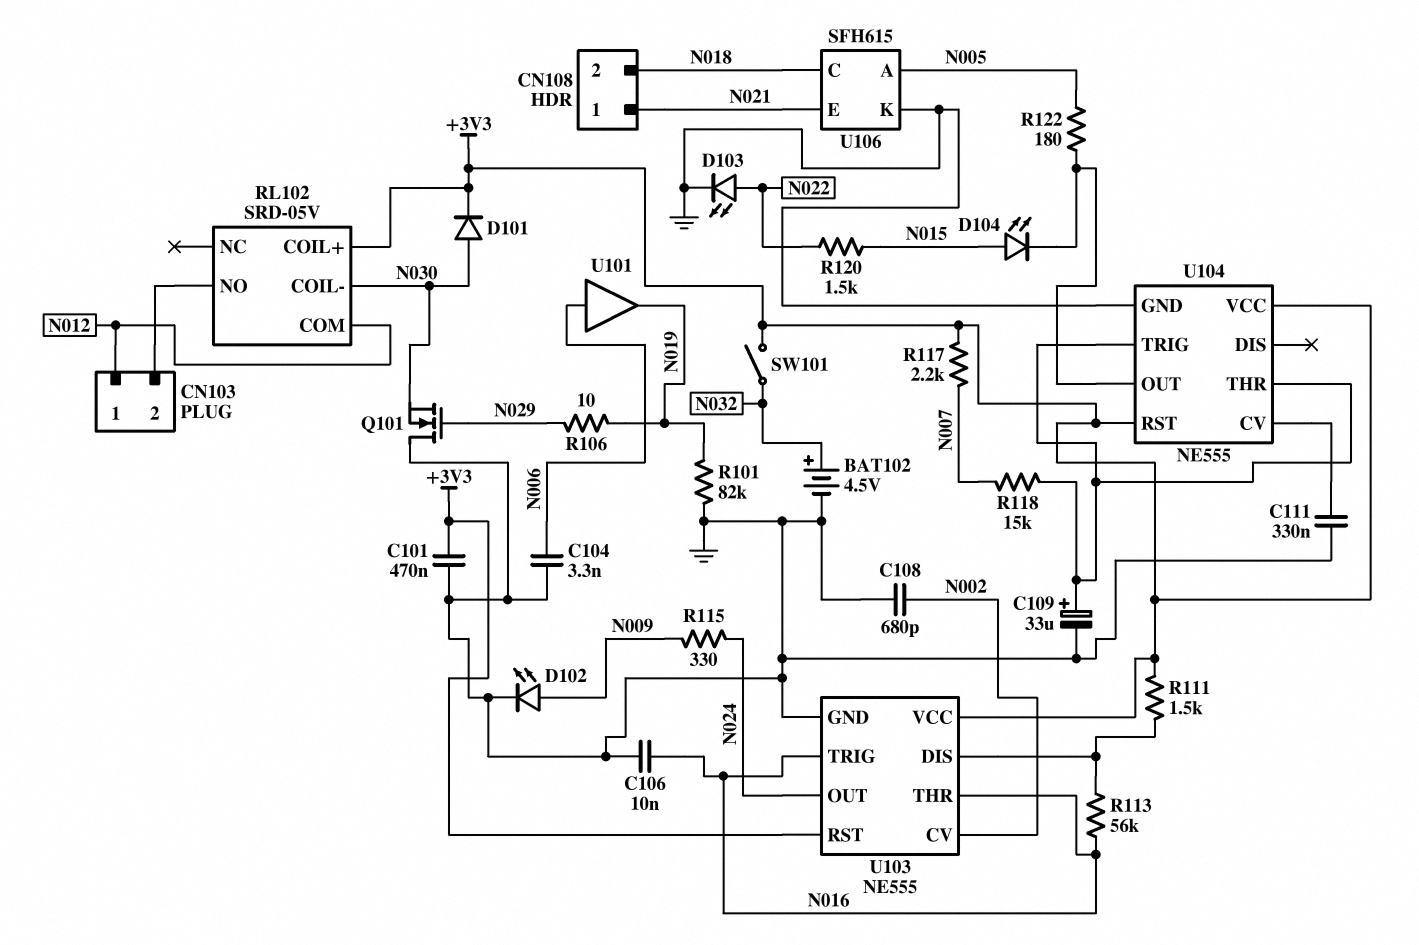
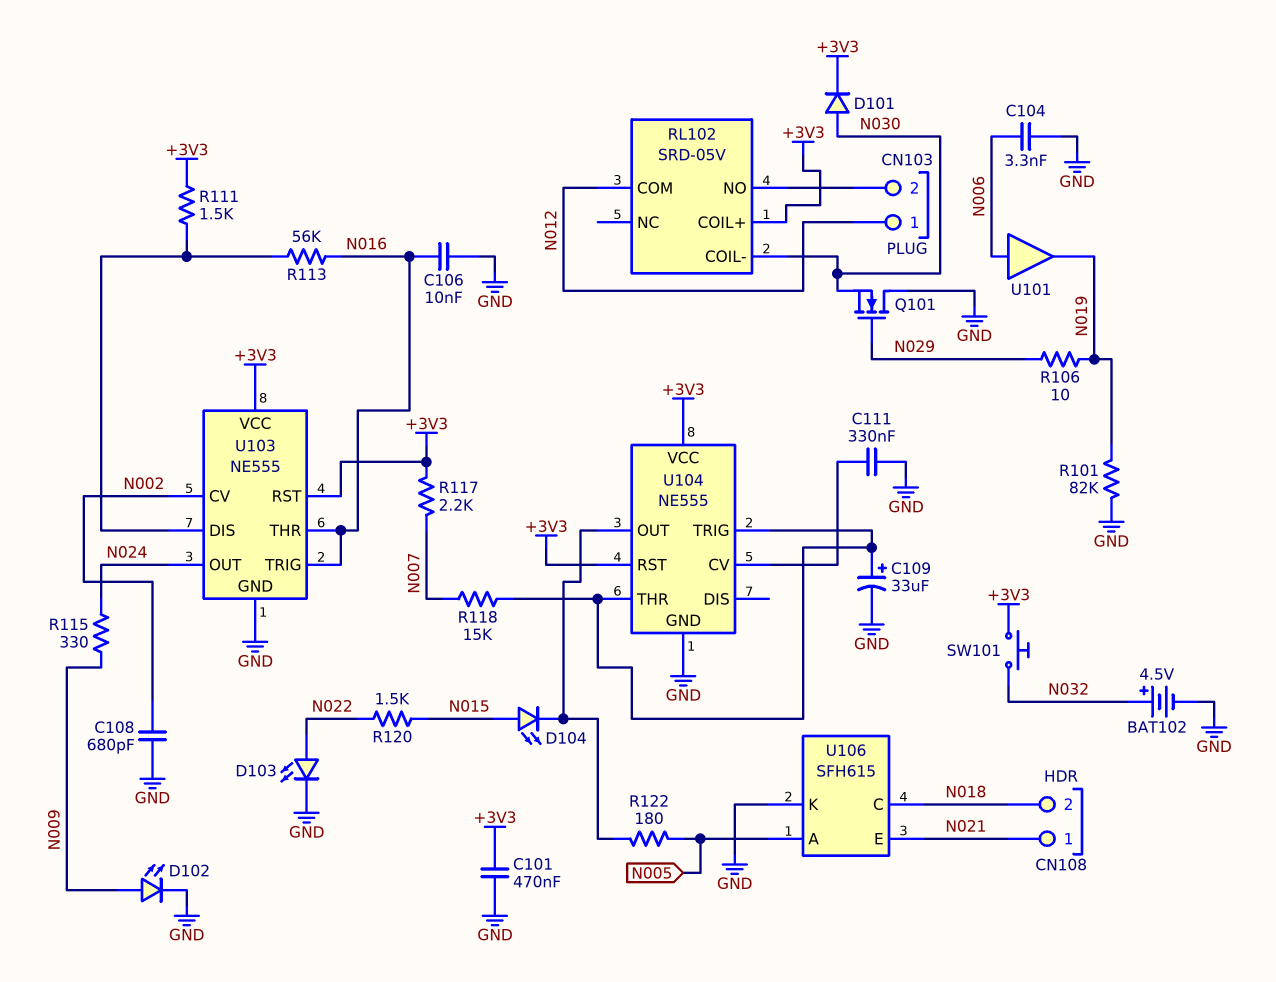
SW101: switch (+3V3, N032) -> button (+3V3, N032)

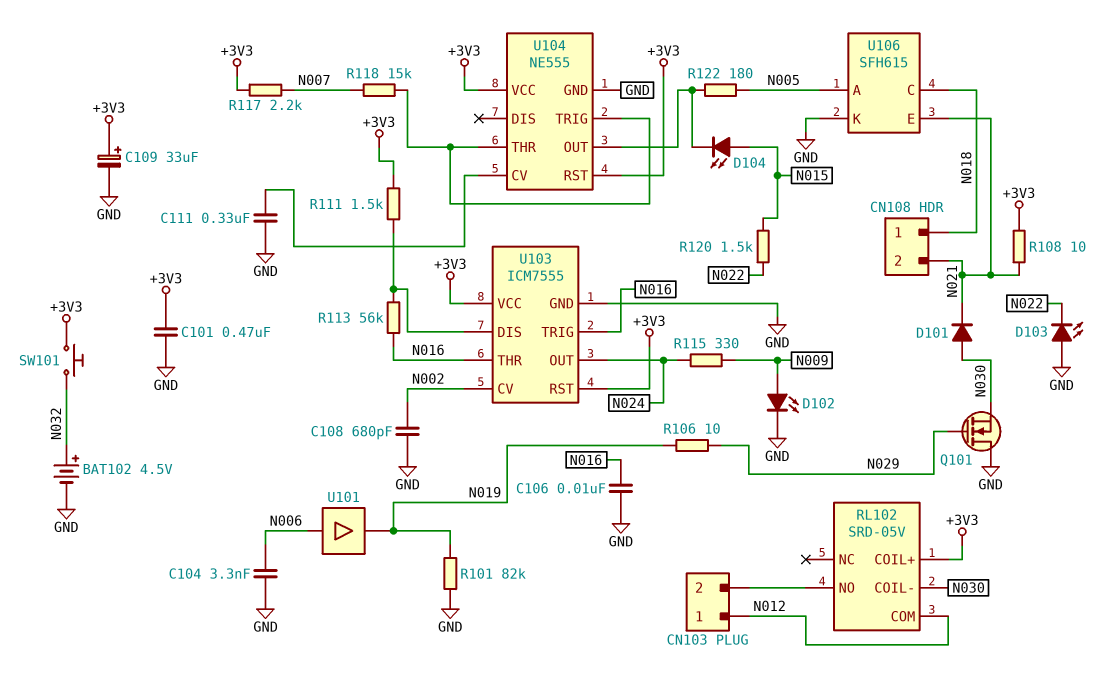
C109: 33uF (plus U104/THR, minus GND) -> 33uF (plus +3V3, minus GND)
CN108 pin 1: N021 -> N018
CN108 pin 2: N018 -> N021
D101: diode (A N030, K +3V3) -> diode (A N030, K N021)
D103: LED (A N022, K GND) -> LED (A GND, K N022)
R108: none -> 10 (+3V3, N021)
U103: NE555 -> ICM7555

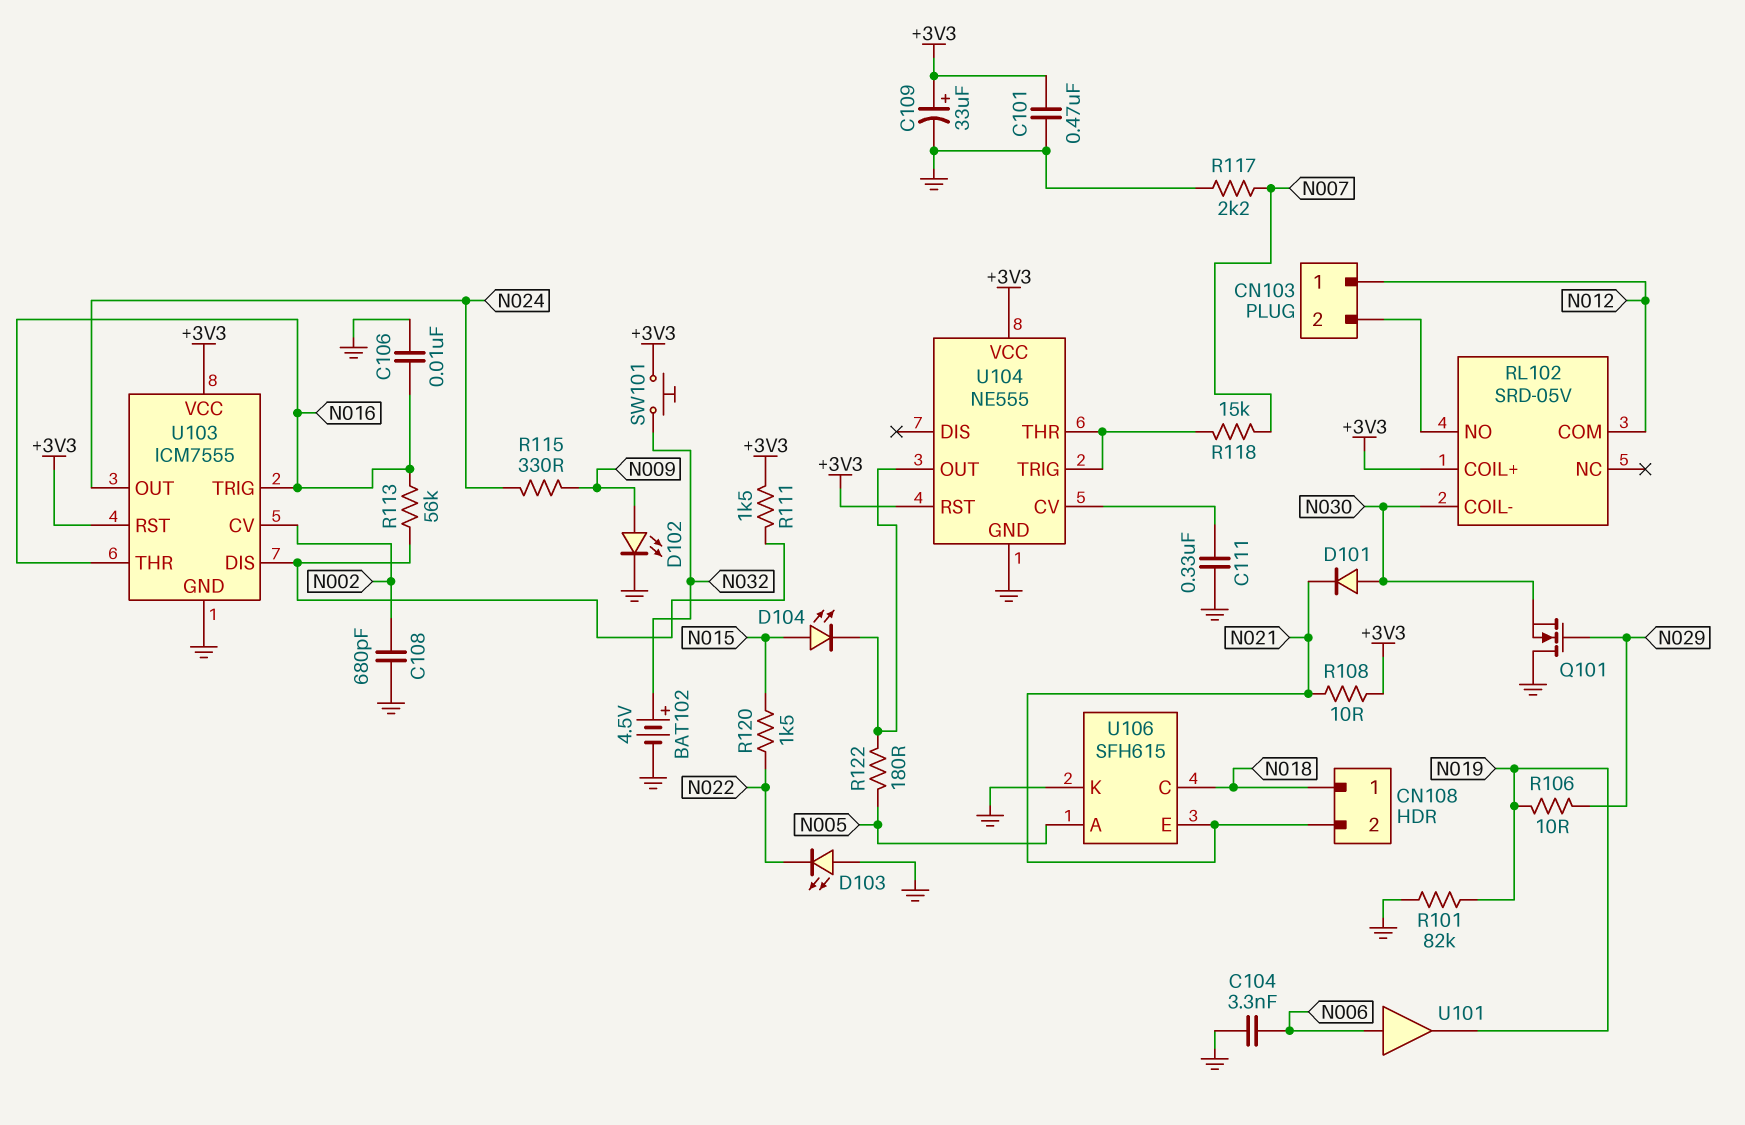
R117: 2.2k (+3V3, N007) -> 2.2k (GND, N007)

